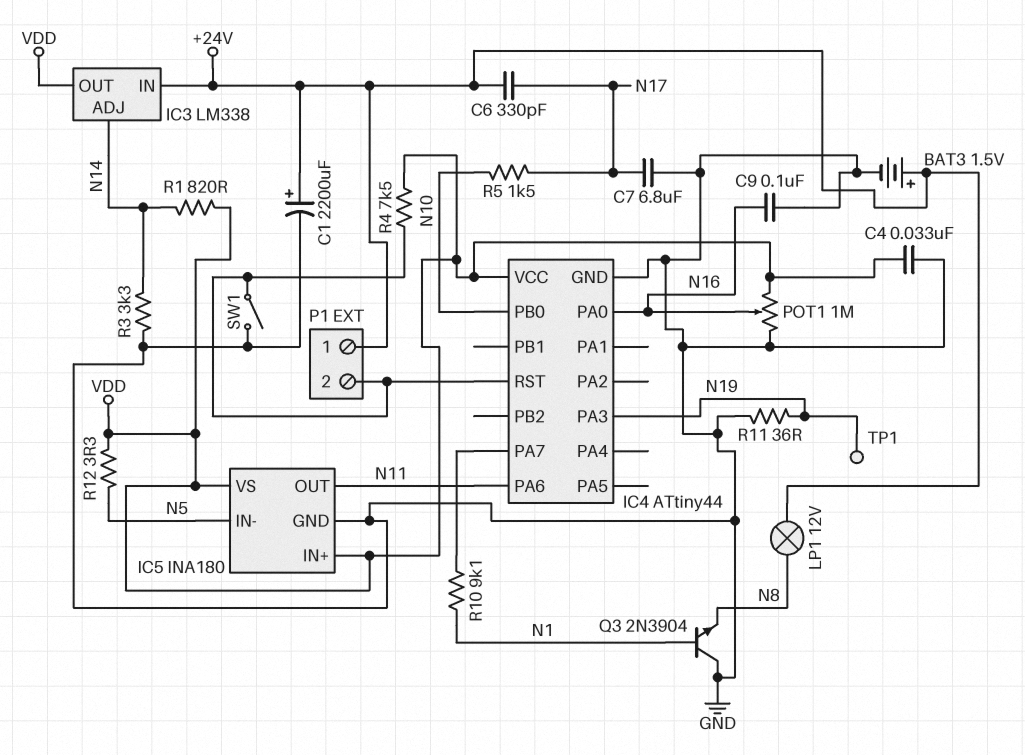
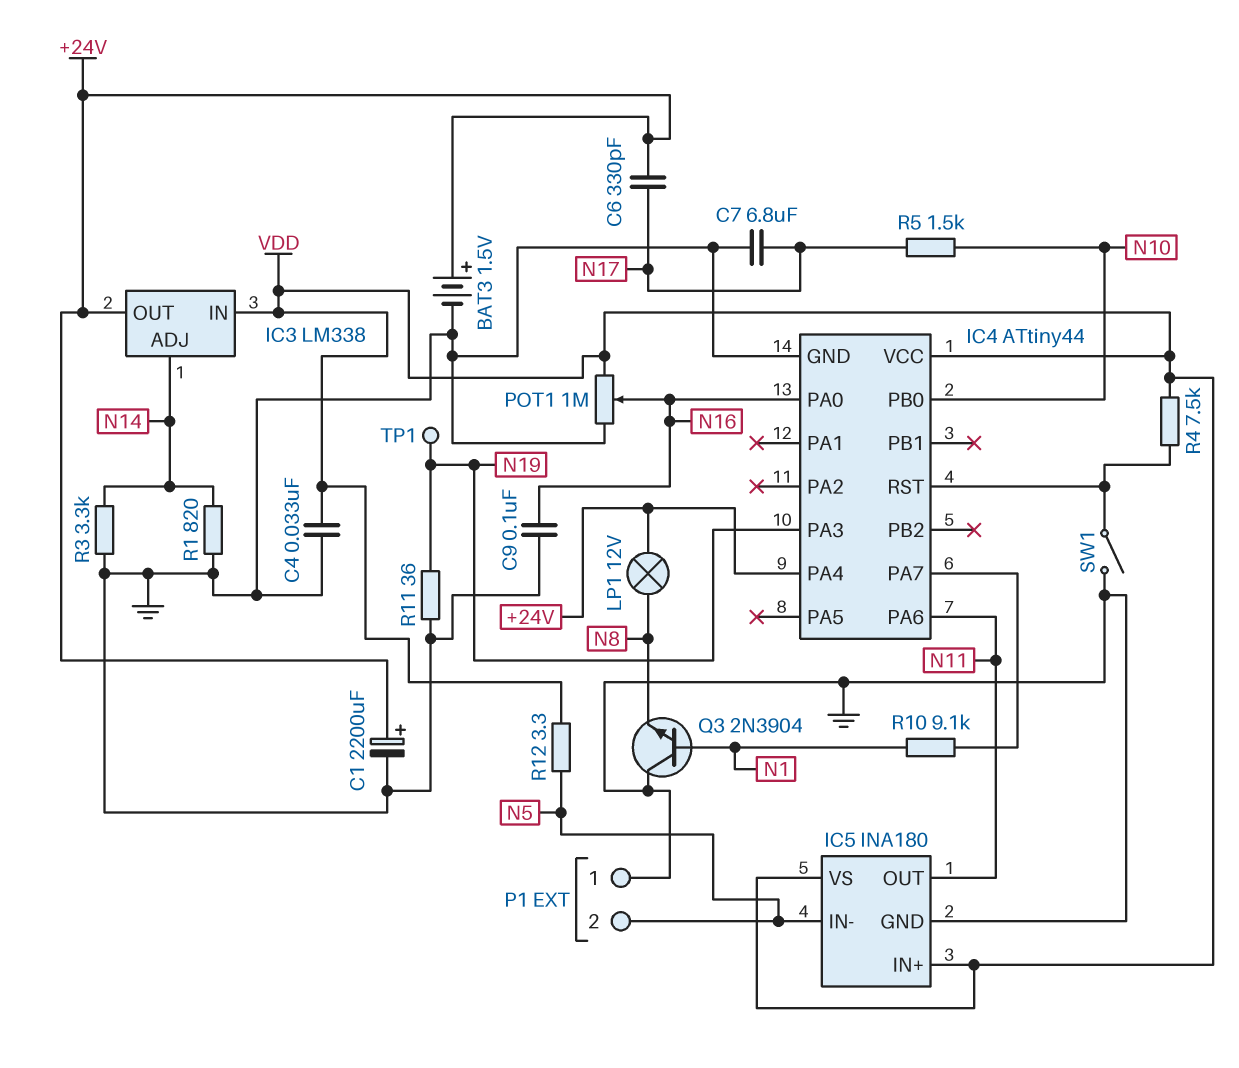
IC3 pin IN: +24V -> VDD
IC3 pin OUT: VDD -> +24V
IC4 pin PA4: none -> +24V
P1 pin 1: +24V -> GND
P1 pin 2: IC4/RST -> N5
R1: 820 (N14, VDD) -> 820 (GND, N14)

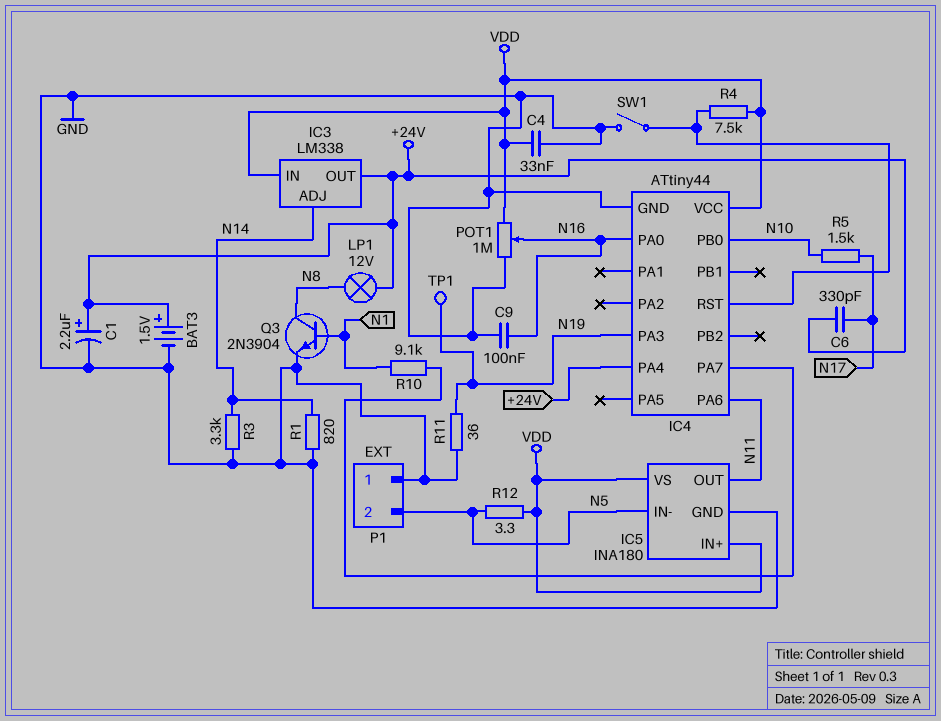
C1: 2200uF (plus +24V, minus GND) -> 2.2uF (plus +24V, minus GND)
C7: 6.8uF (GND, N17) -> none
Q3: NPN 2N3904 (B N1, C GND, E N8) -> NPN 2N3904 (B N1, C N8, E GND)

